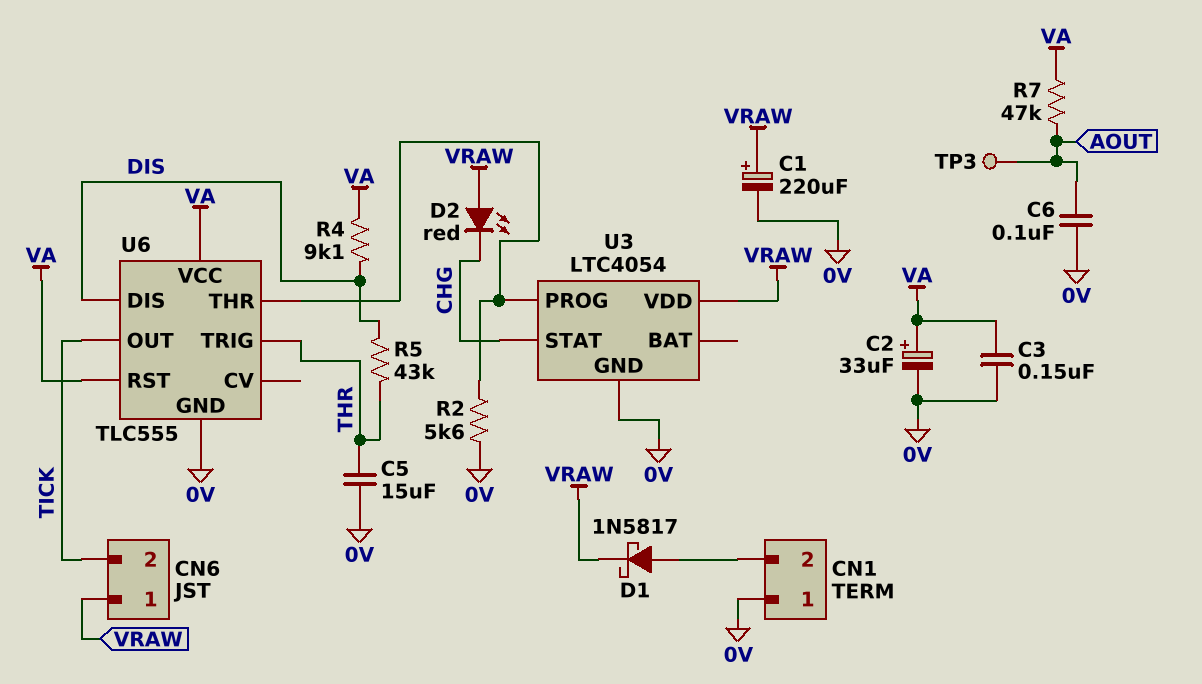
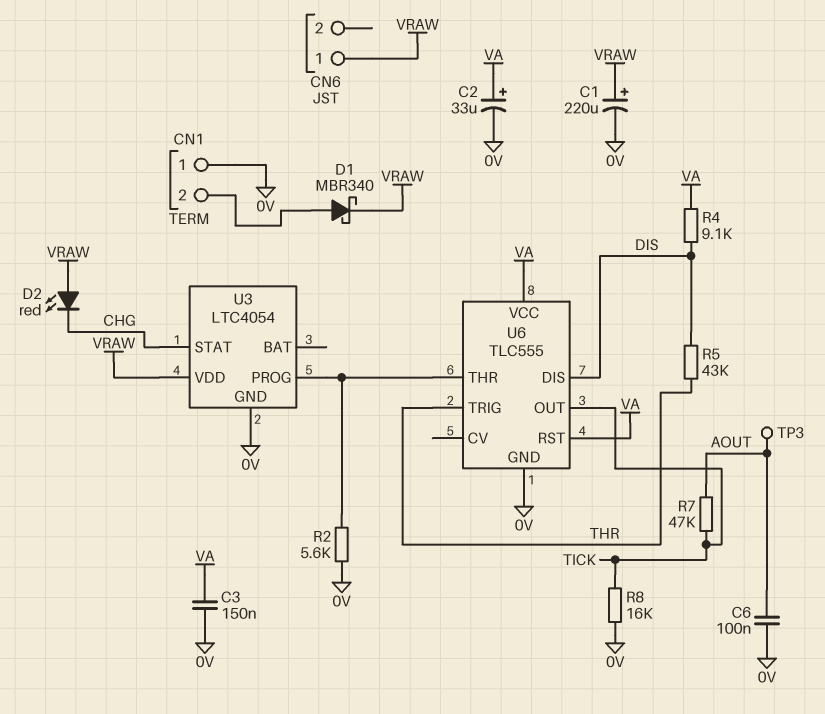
C5: 15uF (0V, THR) -> none
CN6 pin 2: TICK -> none
D1: schottky 1N5817 (A CN1/2, K VRAW) -> schottky MBR340 (A CN1/2, K VRAW)
R7: 47k (AOUT, VA) -> 47k (AOUT, TICK)
R8: none -> 16k (0V, TICK)

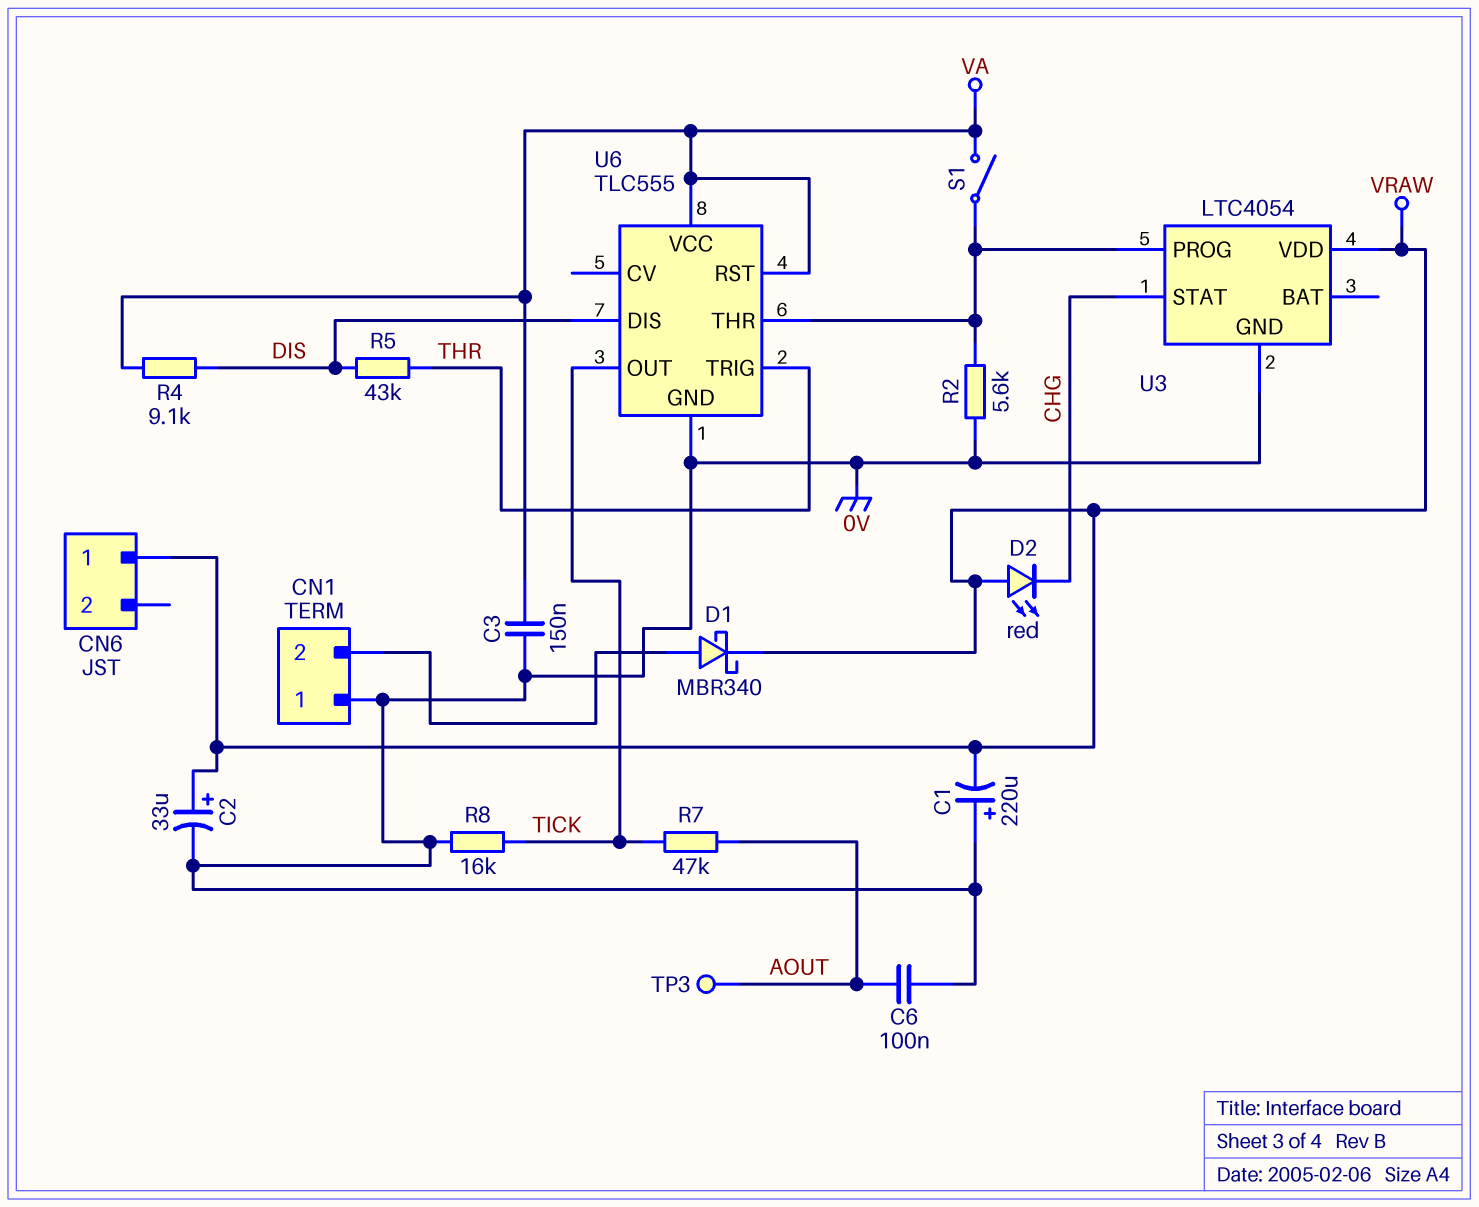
C1: 220uF (plus VRAW, minus 0V) -> 220uF (plus 0V, minus VRAW)
C2: 33uF (plus VA, minus 0V) -> 33uF (plus VRAW, minus 0V)
S1: none -> switch (U3/PROG, VA)

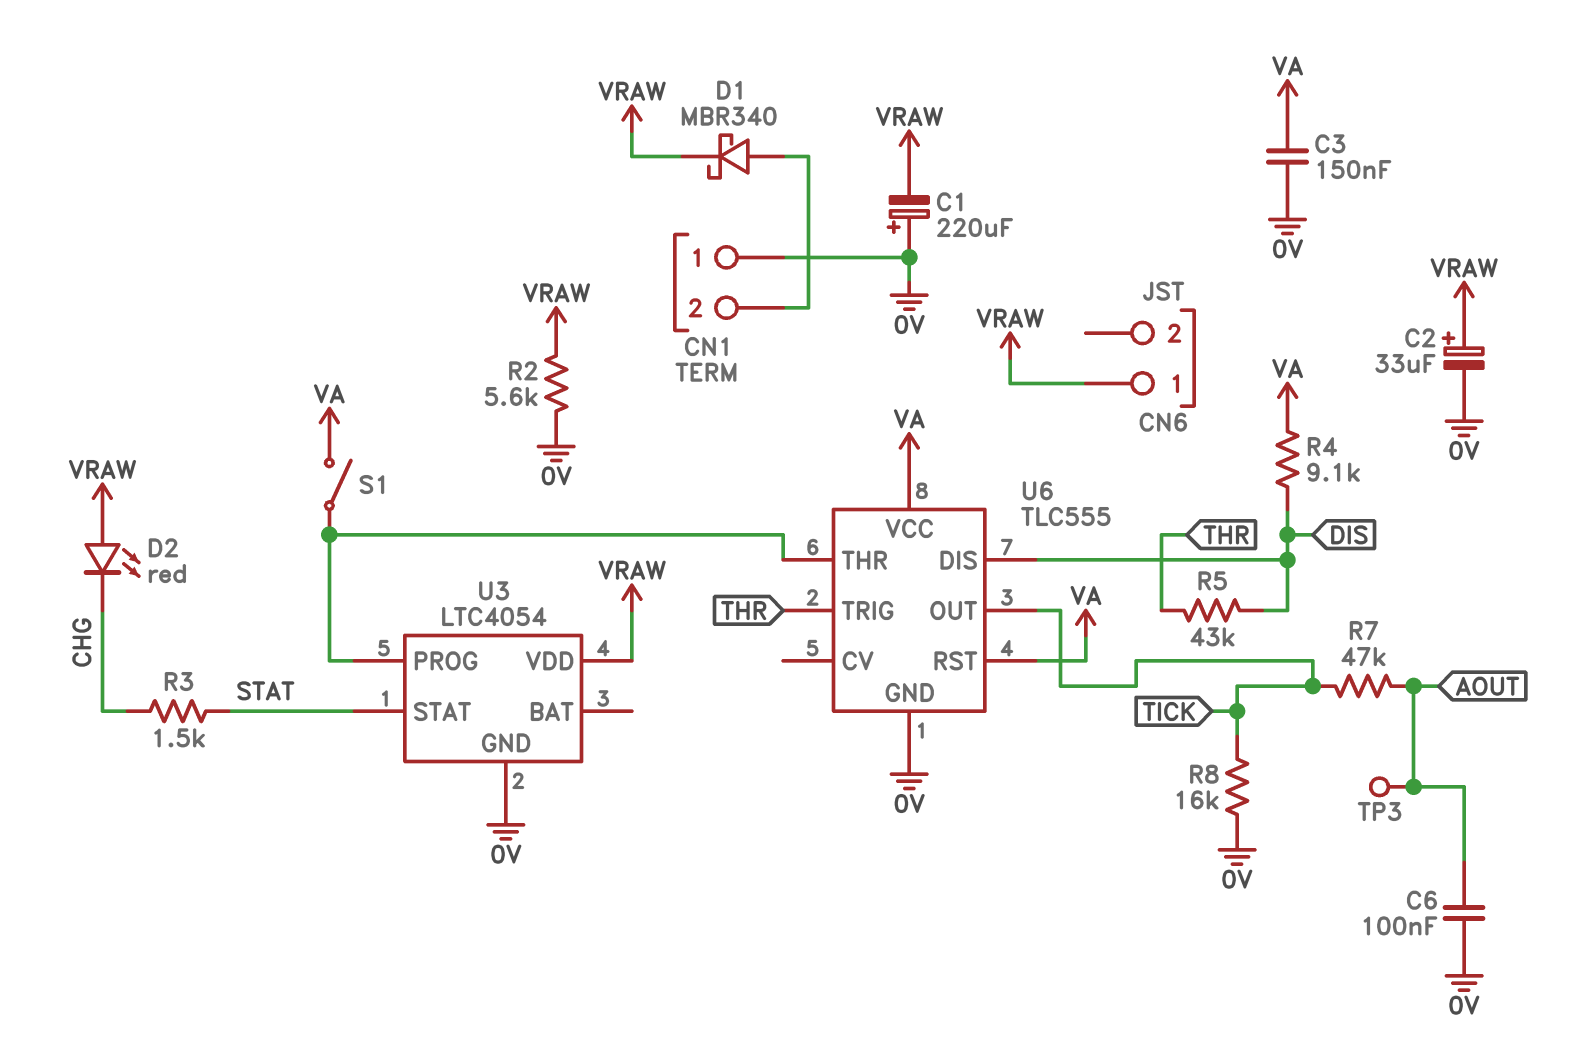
R2: 5.6k (0V, U3/PROG) -> 5.6k (0V, VRAW)
R3: none -> 1.5k (CHG, STAT)
U3 pin STAT: CHG -> STAT

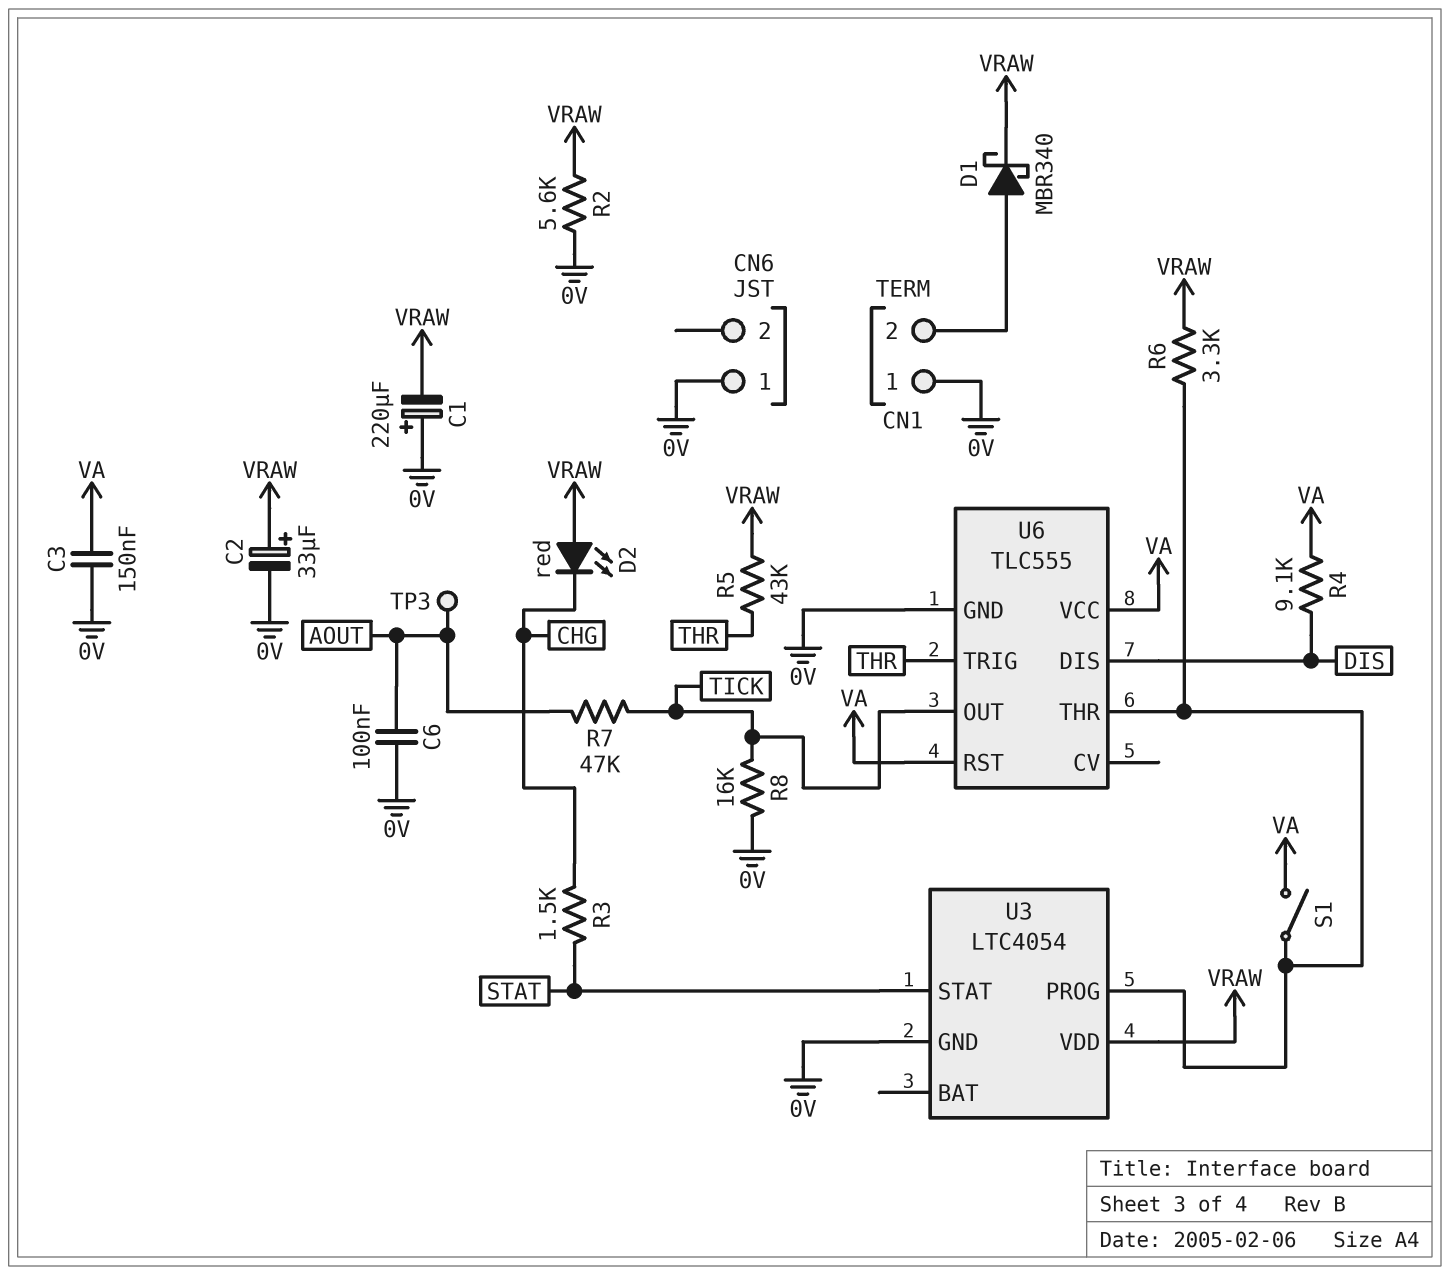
CN6 pin 1: VRAW -> 0V
R5: 43k (DIS, THR) -> 43k (THR, VRAW)
R6: none -> 3.3k (U3/PROG, VRAW)

